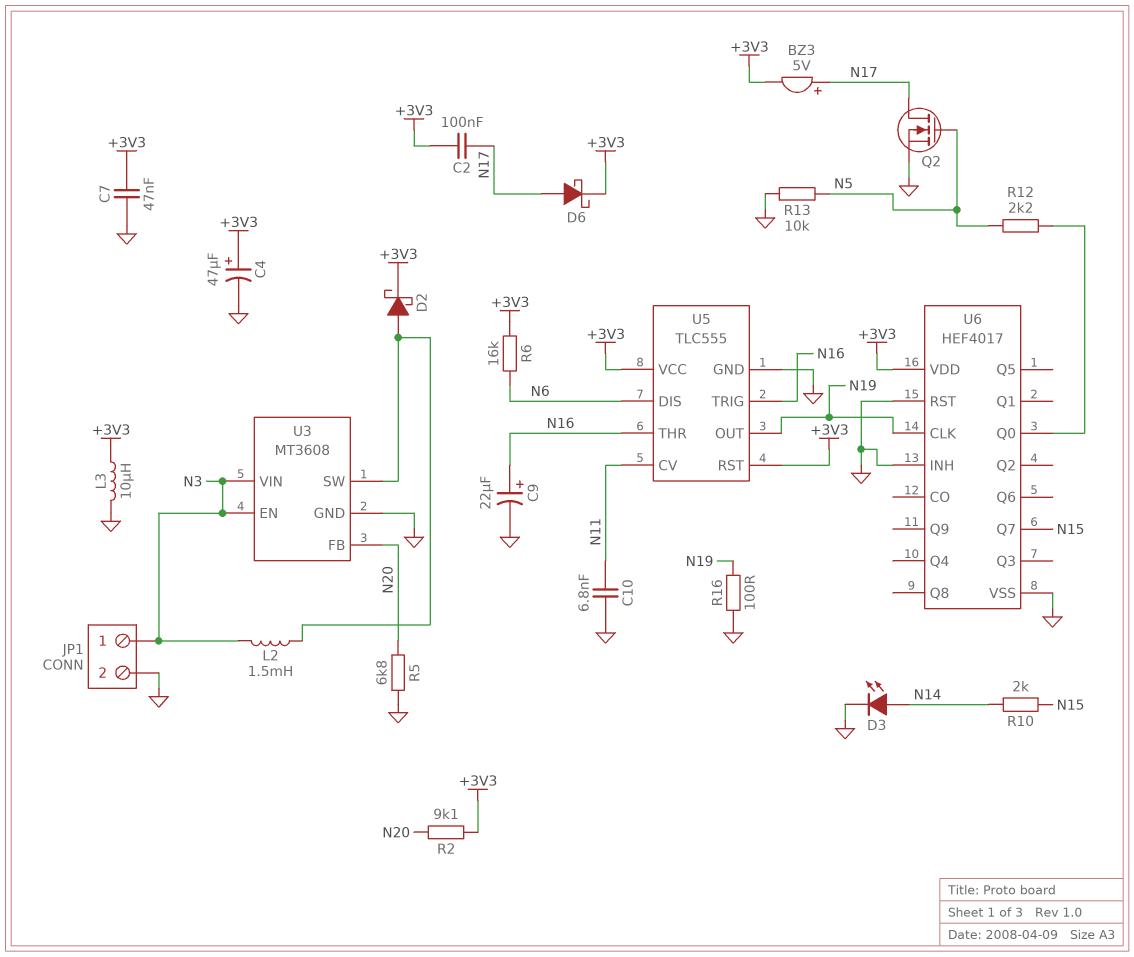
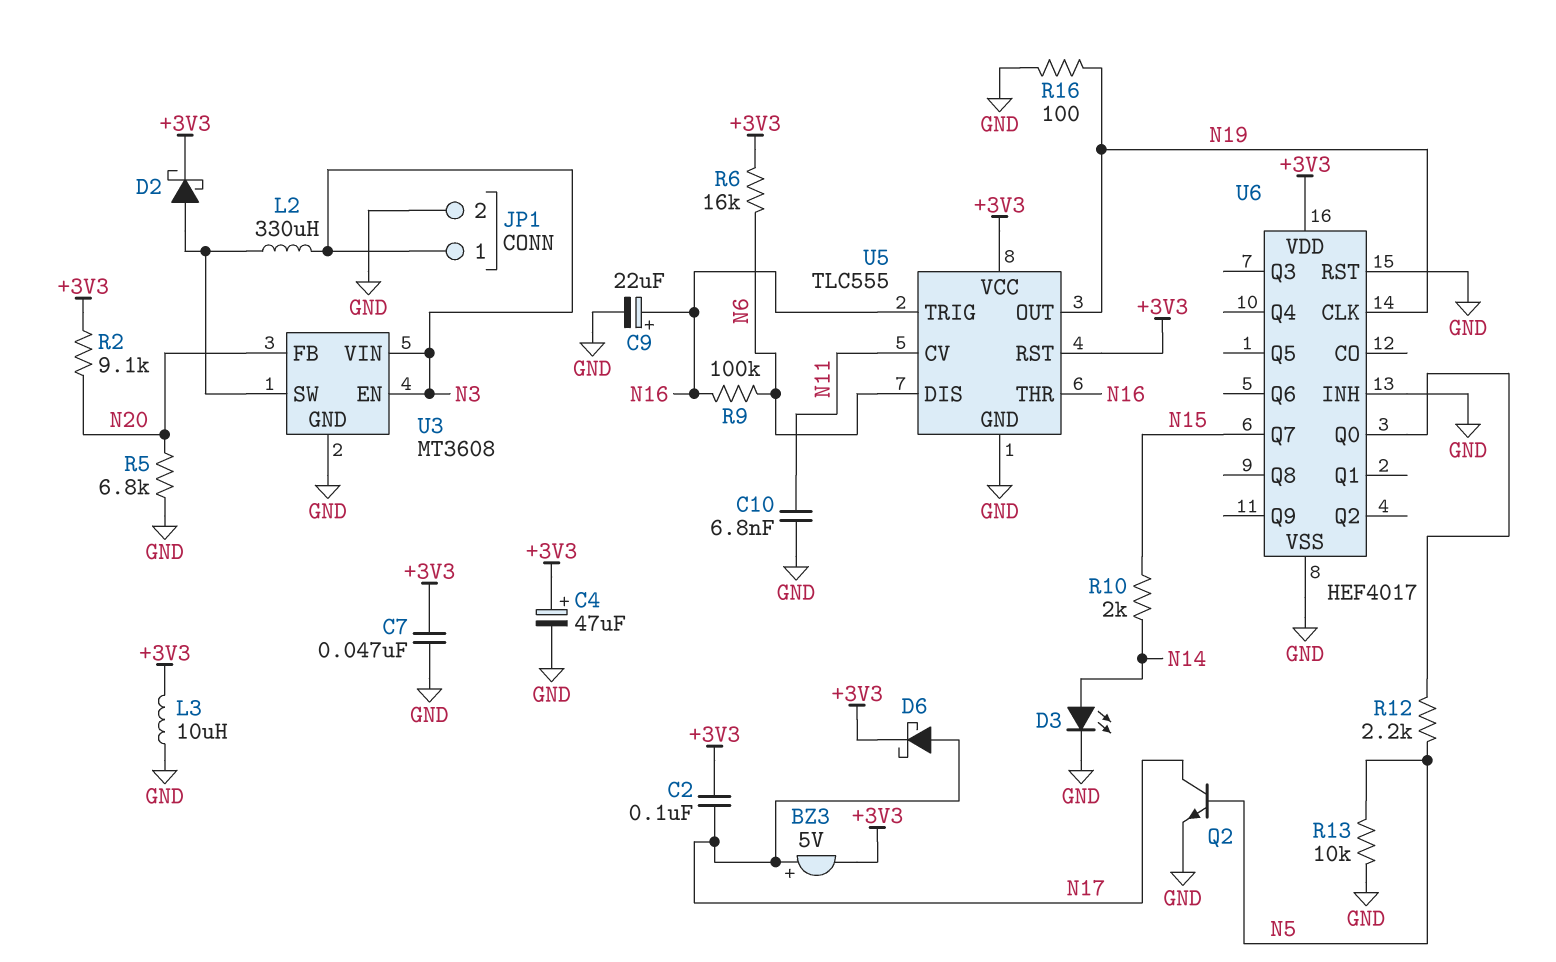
L2: 1.5mH (N3, U3/SW) -> 330uH (N3, U3/SW)
Q2: NMOS (G N5, D N17, S GND) -> NPN (B N5, C N17, E GND)
R9: none -> 100k (N6, N16)

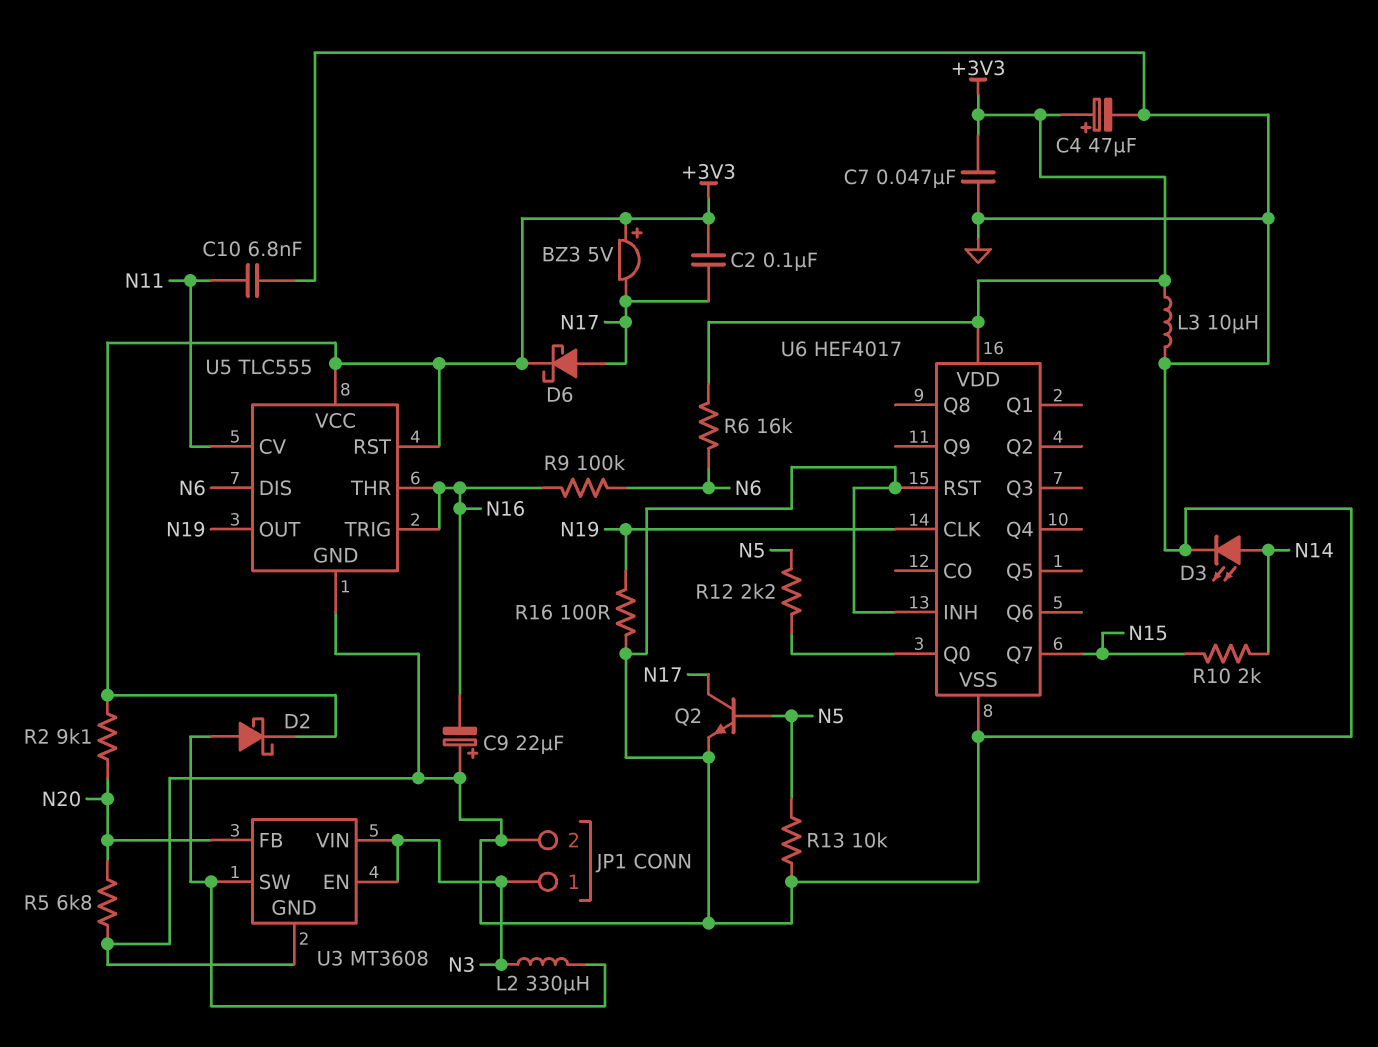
BZ3: buzzer 5V (plus N17, minus +3V3) -> buzzer 5V (plus +3V3, minus N17)
C9: 22uF (plus N16, minus GND) -> 22uF (plus GND, minus N16)

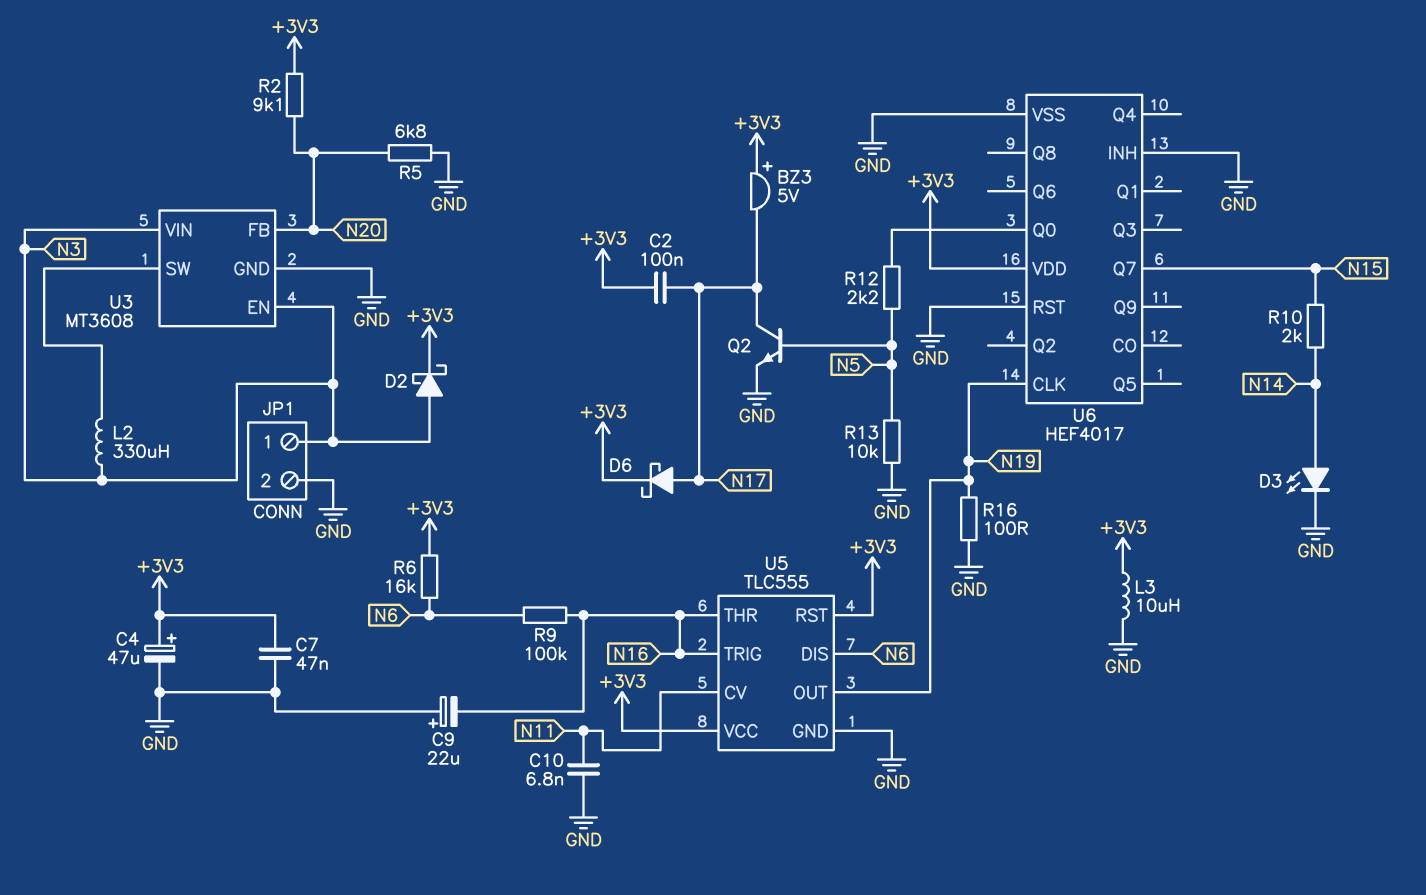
D2: schottky (A U3/SW, K +3V3) -> schottky (A N3, K +3V3)

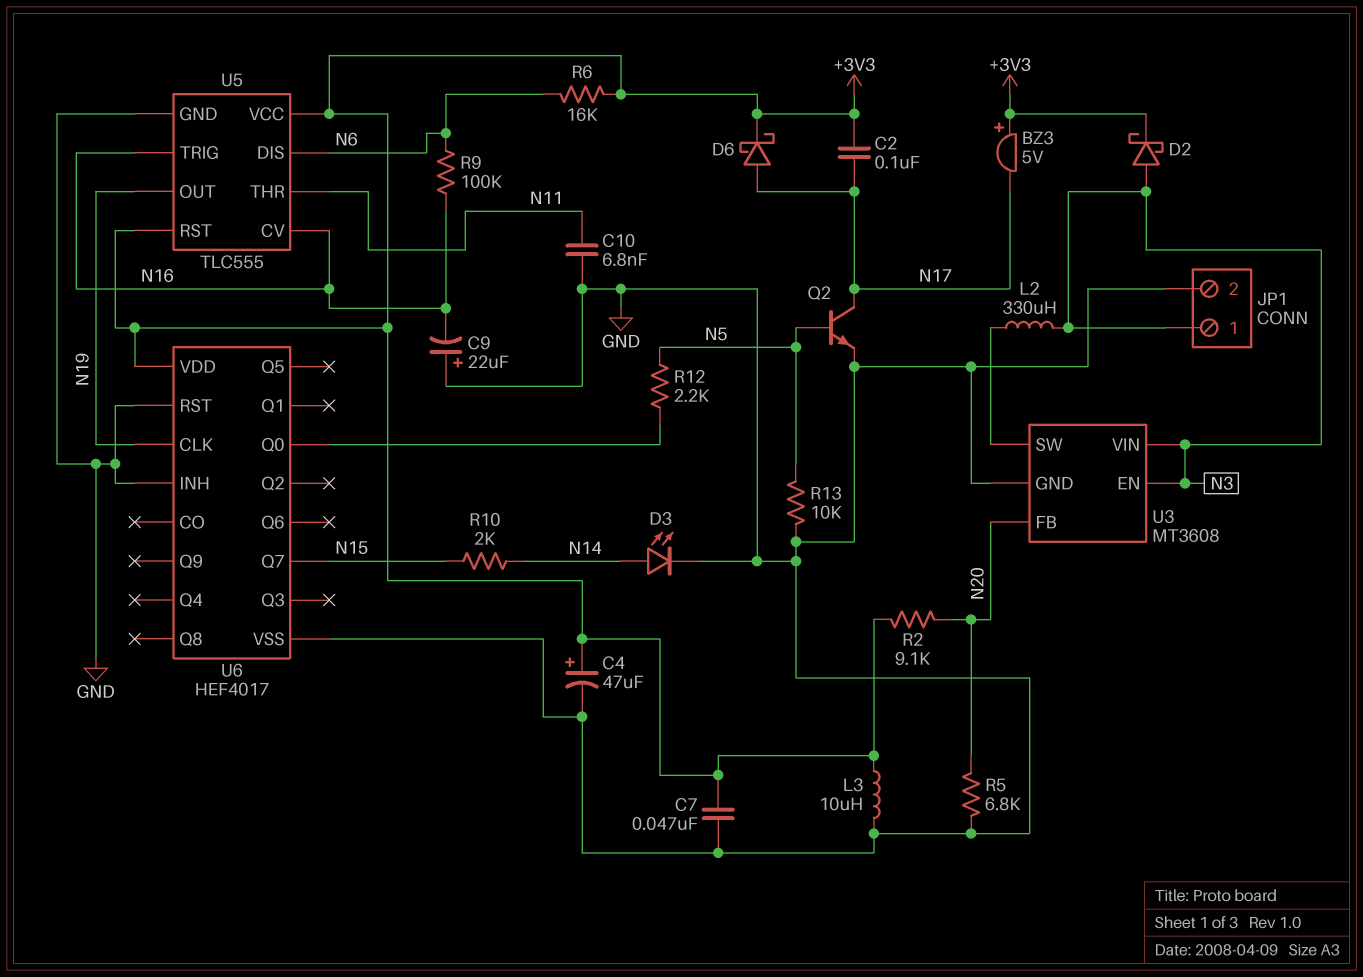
R16: 100 (GND, N19) -> none
U5 pin CV: N11 -> N16
U5 pin THR: N16 -> N11

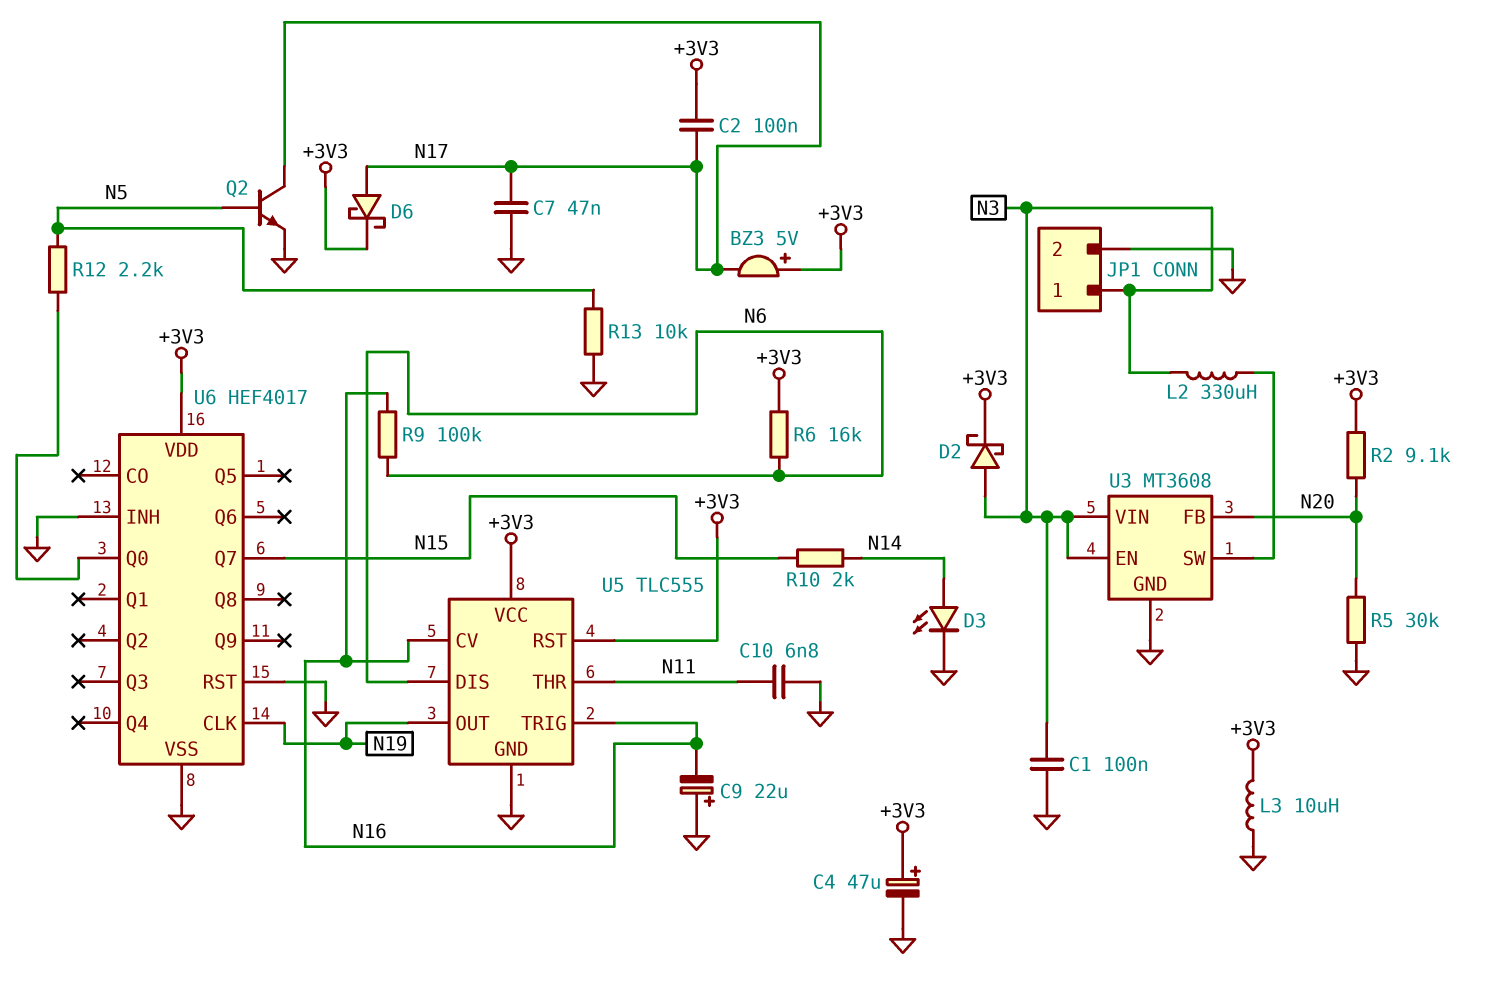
C1: none -> 100nF (GND, N3)
C7: 47nF (+3V3, GND) -> 47nF (GND, N17)
R5: 6.8k (GND, N20) -> 30k (GND, N20)

